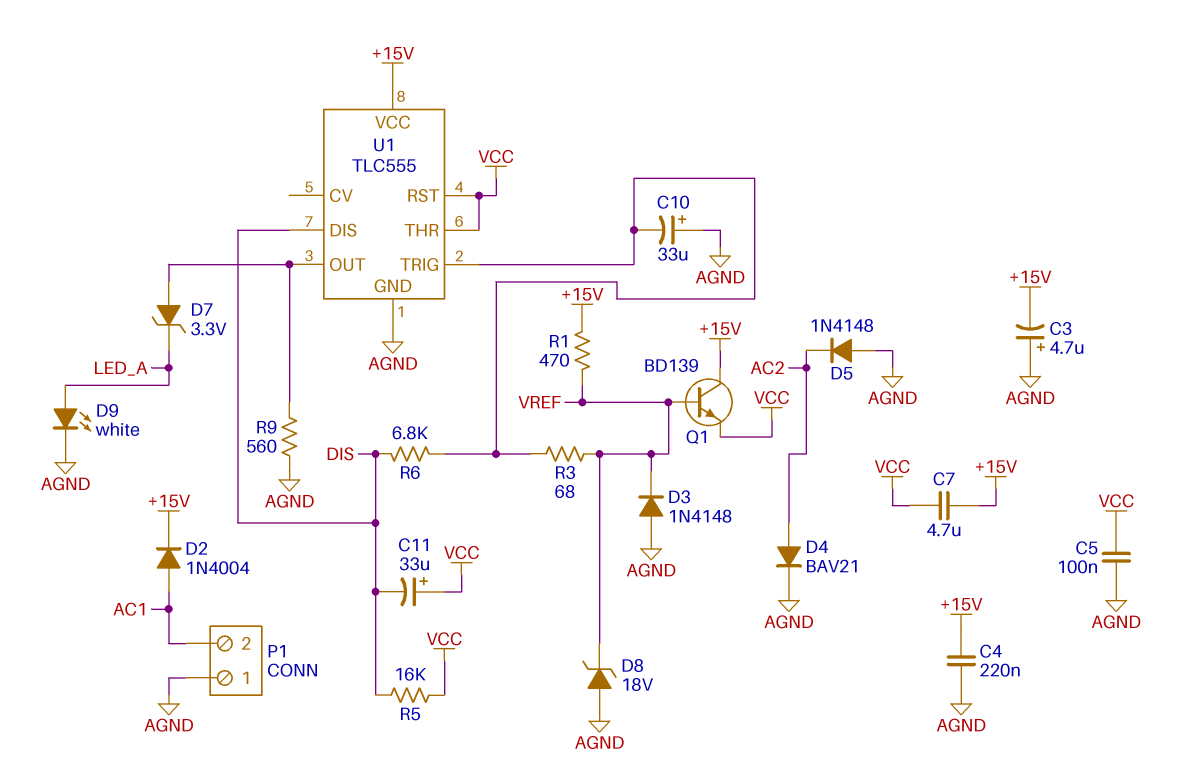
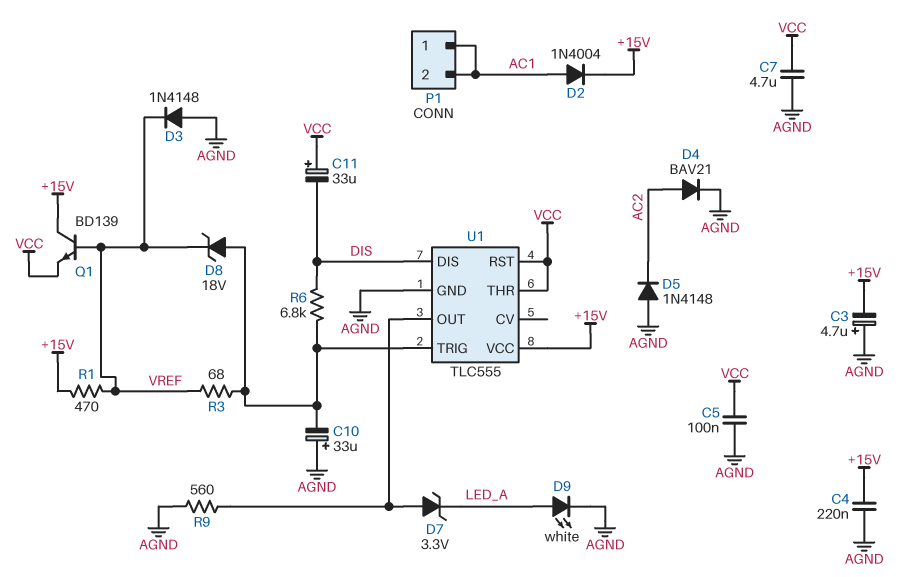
C7: 4.7uF (+15V, VCC) -> 4.7uF (AGND, VCC)
D8: zener 18V (A AGND, K VREF) -> zener 18V (A U1/TRIG, K VREF)
P1 pin 1: AGND -> AC1
R5: 16k (DIS, VCC) -> none

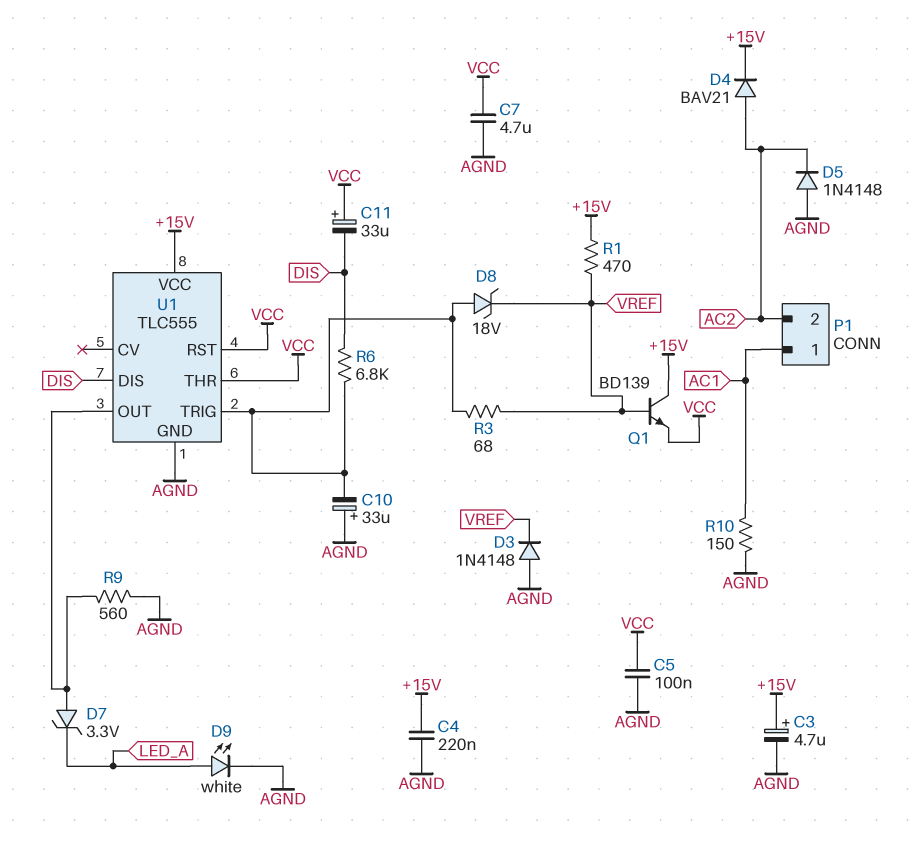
C3: 4.7uF (plus AGND, minus +15V) -> 4.7uF (plus +15V, minus AGND)
D2: diode 1N4004 (A AC1, K +15V) -> none
D4: diode BAV21 (A AC2, K AGND) -> diode BAV21 (A AC2, K +15V)
P1 pin 2: AC1 -> AC2
R10: none -> 150 (AC1, AGND)

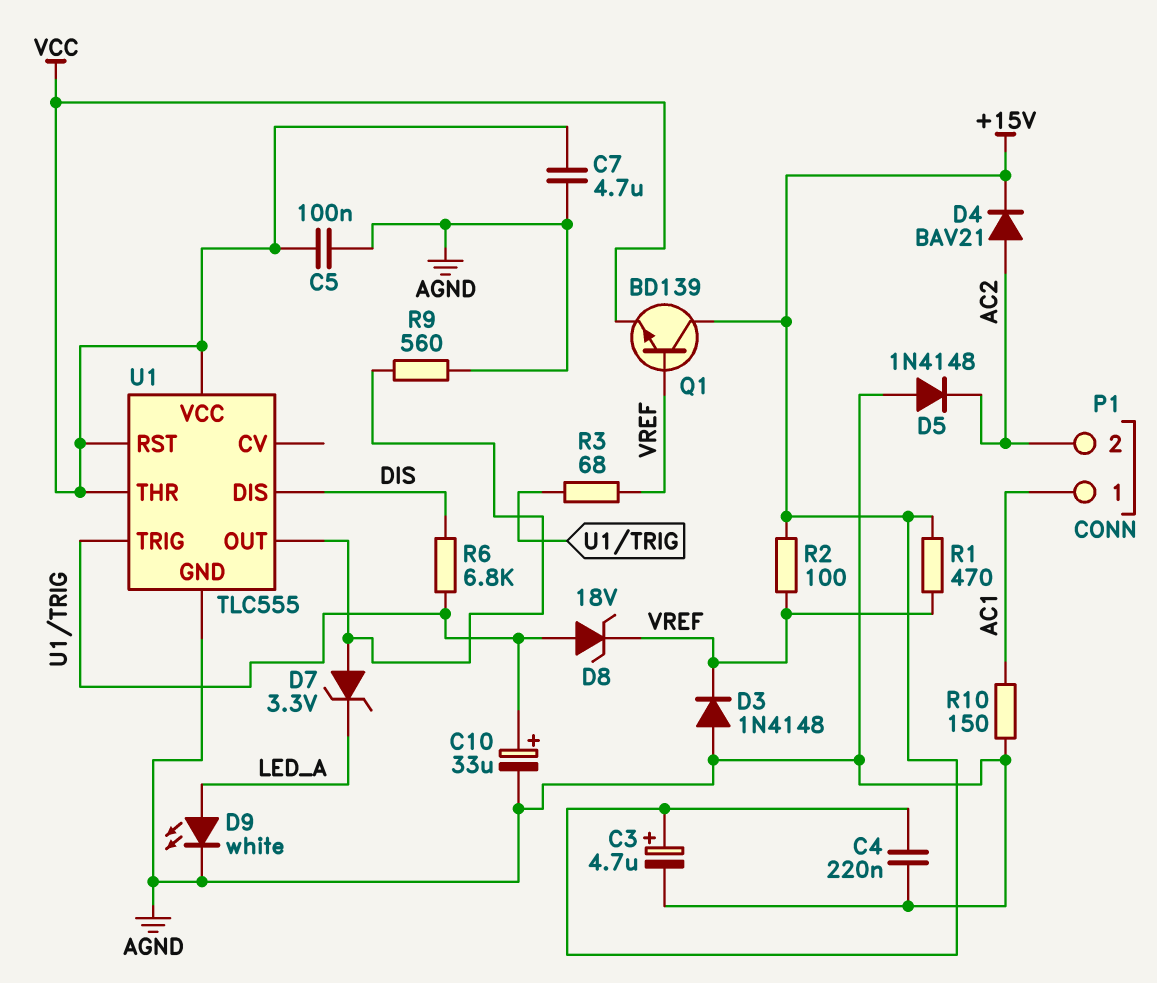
C10: 33uF (plus AGND, minus U1/TRIG) -> 33uF (plus U1/TRIG, minus AGND)
C11: 33uF (plus VCC, minus DIS) -> none
R2: none -> 100 (+15V, VREF)
U1 pin VCC: +15V -> VCC

